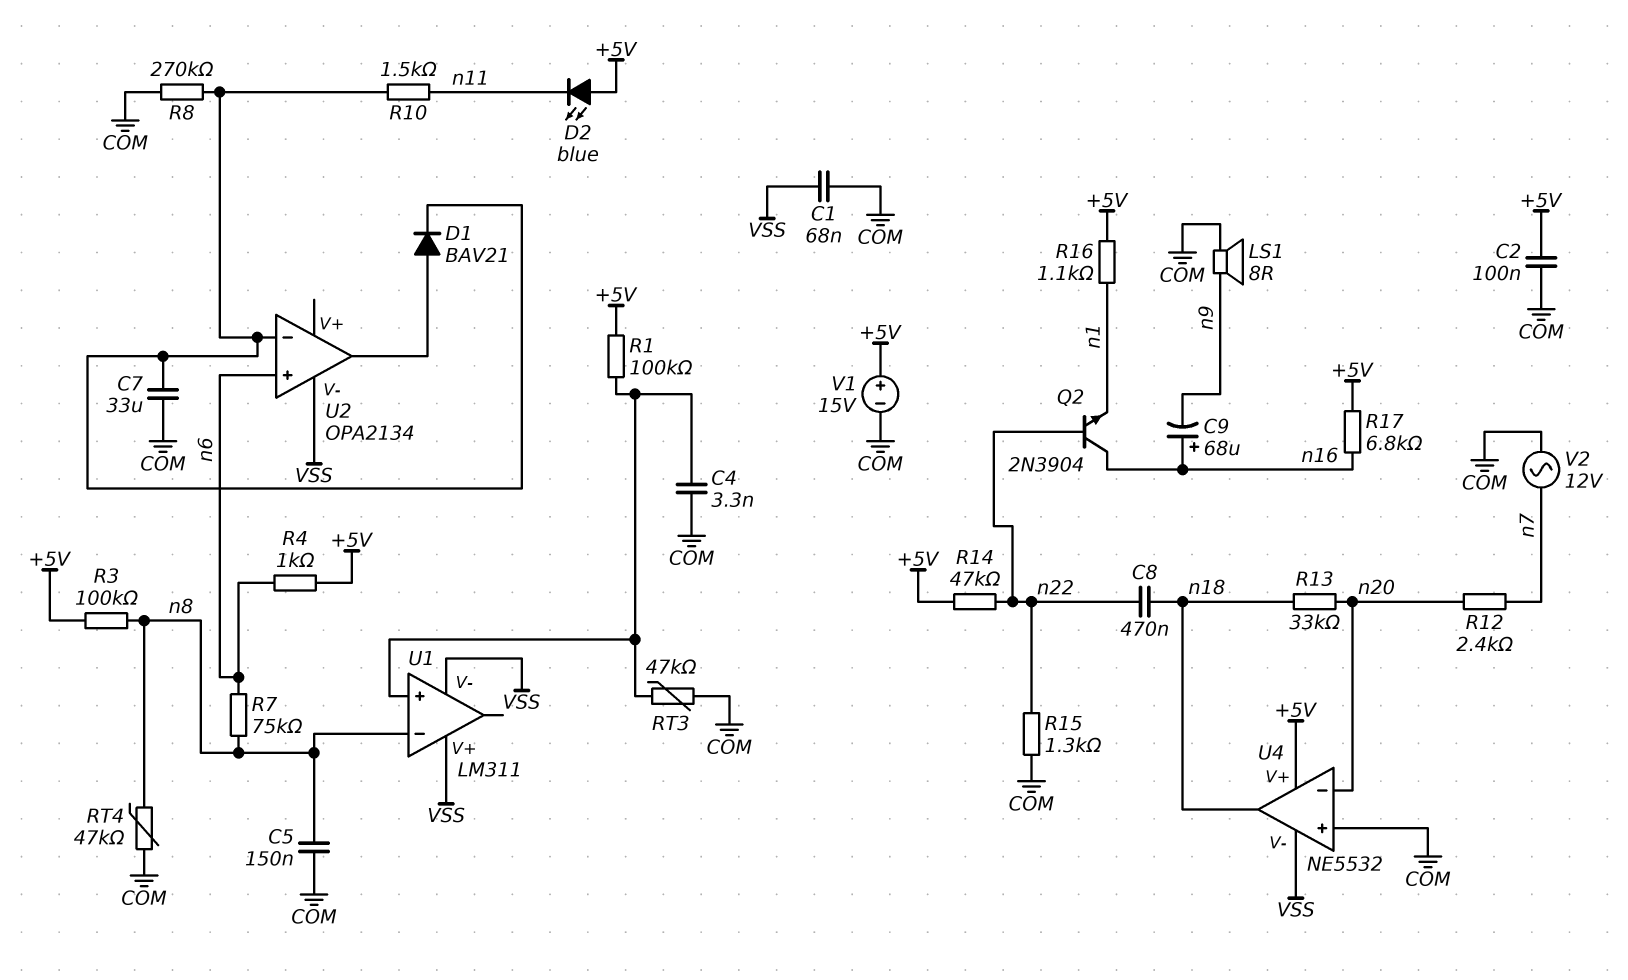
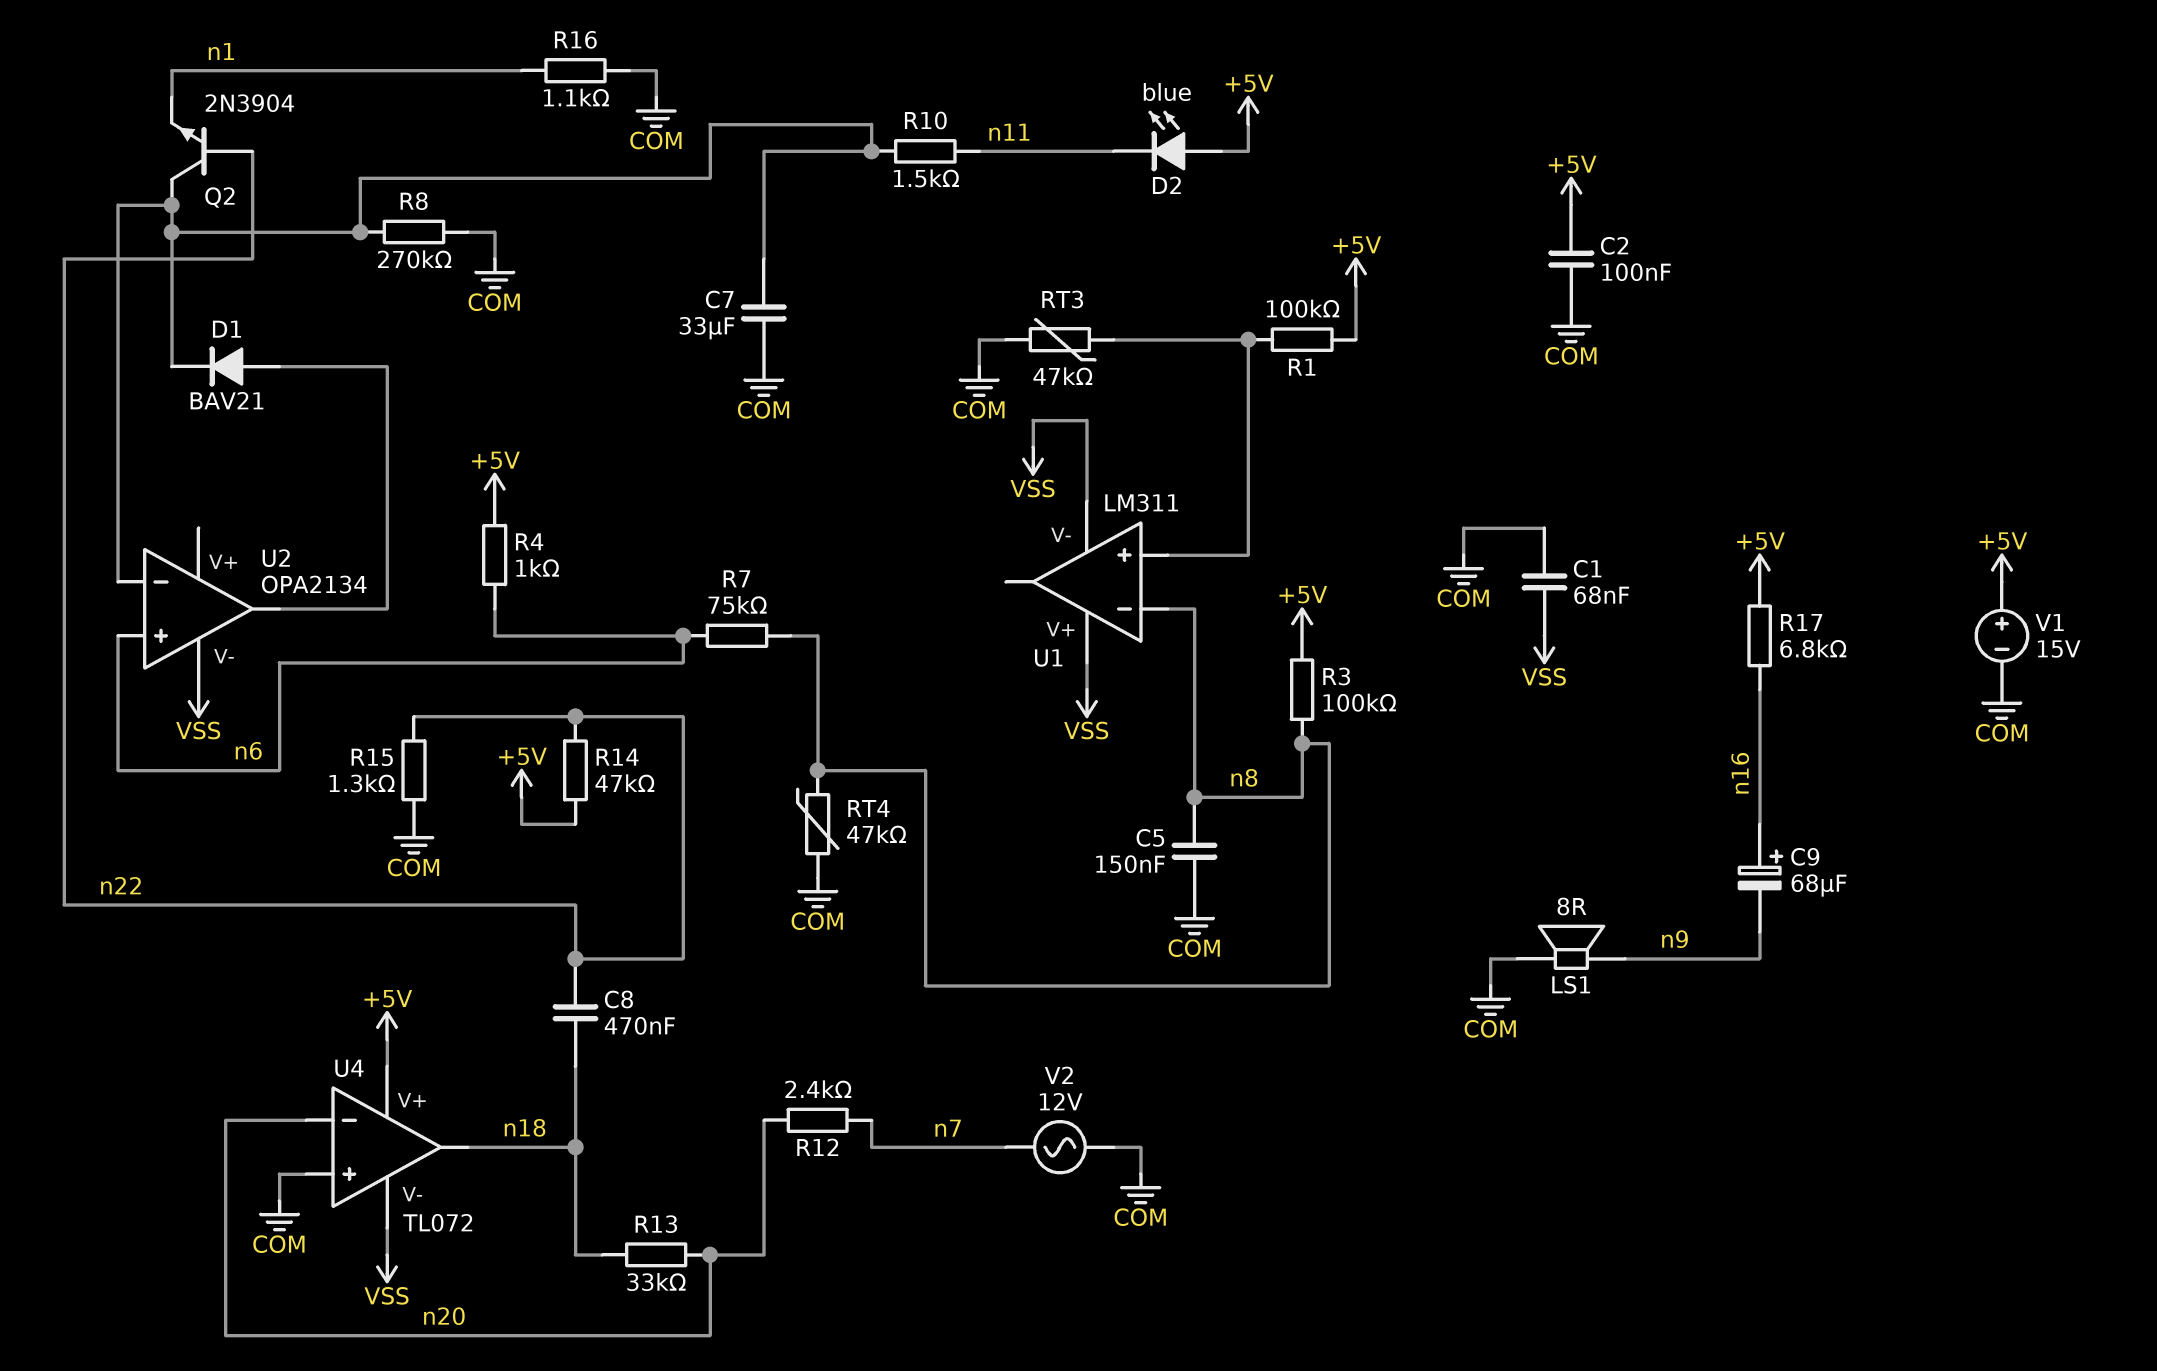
C4: 3.3nF (COM, U1/in+) -> none
Q2: NPN 2N3904 (B n22, C n16, E n1) -> NPN 2N3904 (B n22, C U2/in-, E n1)
R16: 1.1k (+5V, n1) -> 1.1k (COM, n1)
U4: NE5532 -> TL072

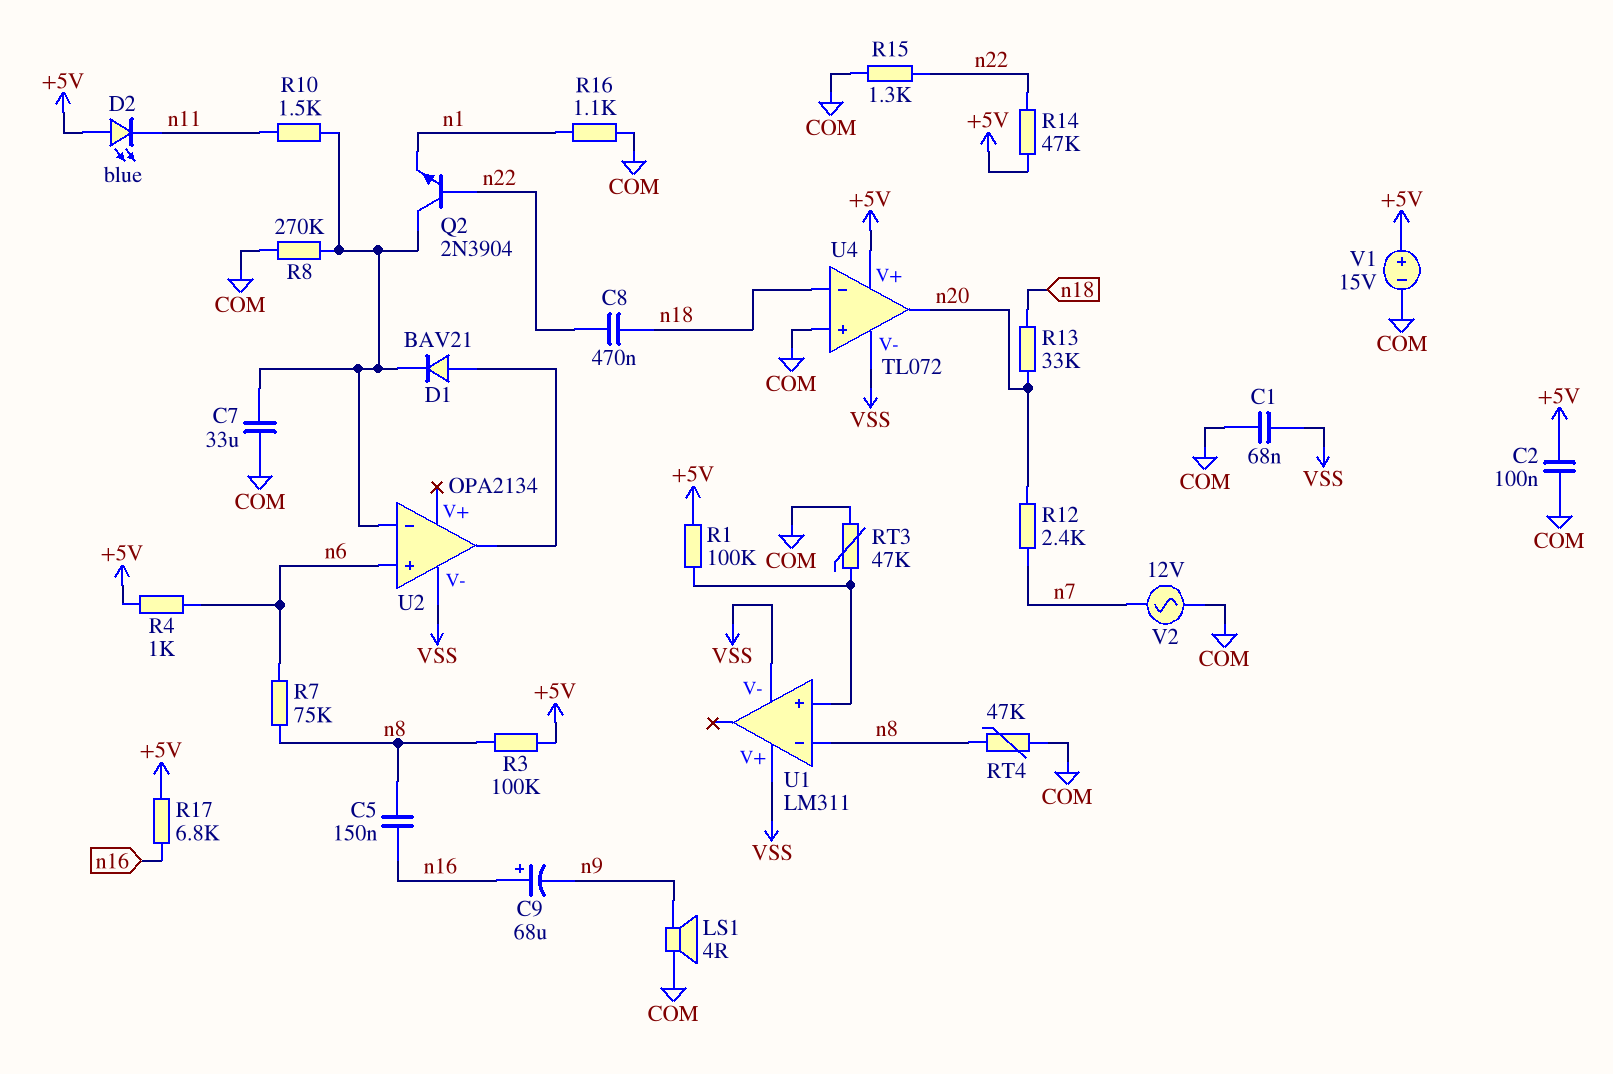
C5: 150nF (COM, n8) -> 150nF (n8, n16)
LS1: speaker 8R (COM, n9) -> speaker 4R (COM, n9)
U4 pin in-: n20 -> n18
U4 pin out: n18 -> n20

